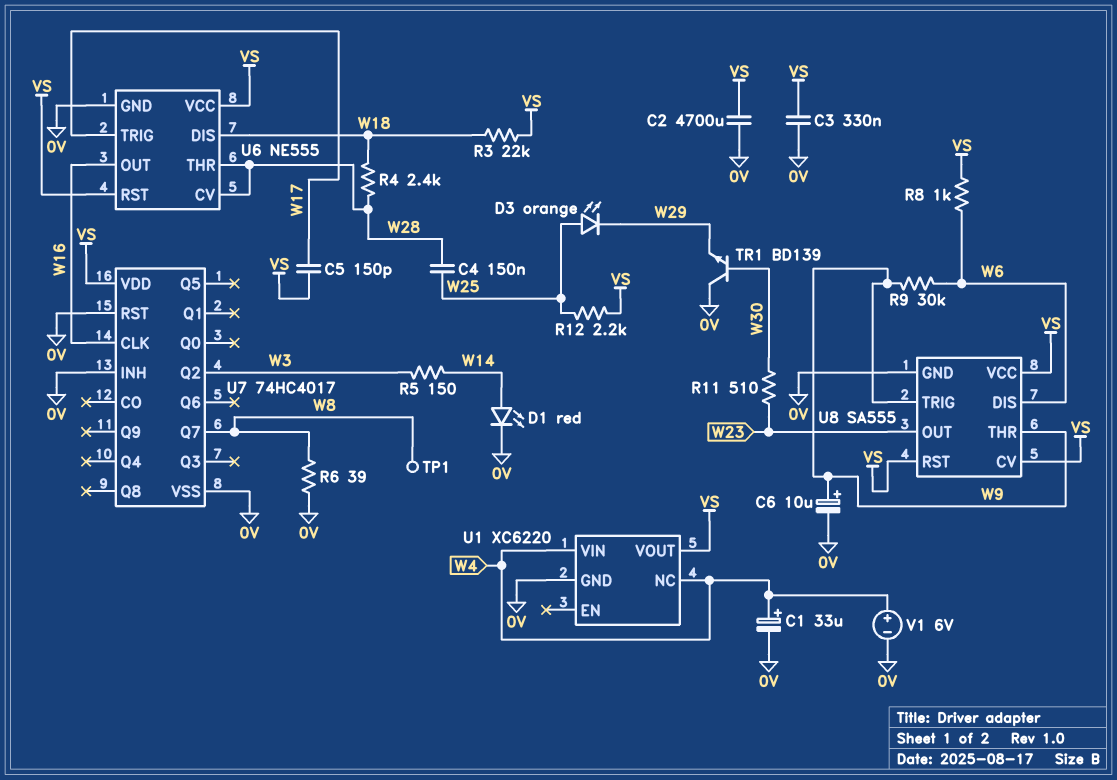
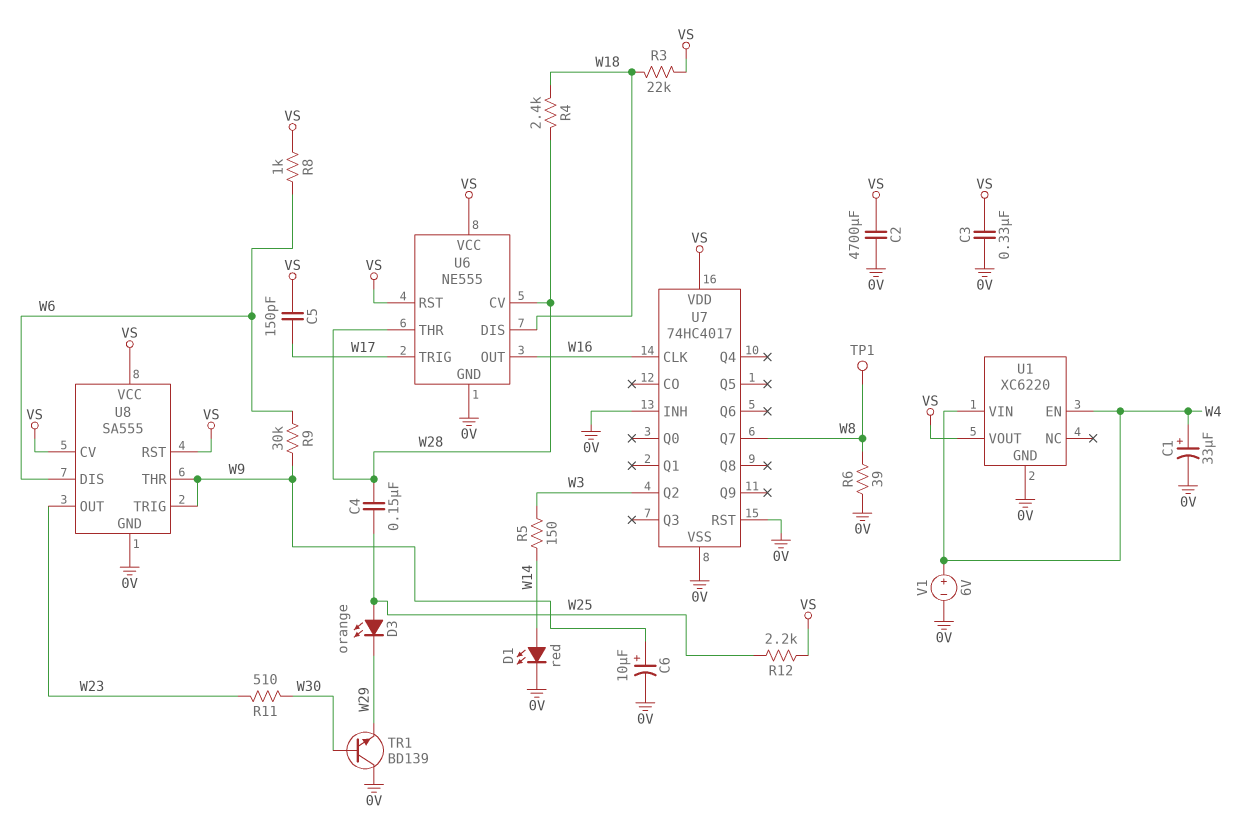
U1 pin EN: none -> W4
U1 pin NC: W4 -> none

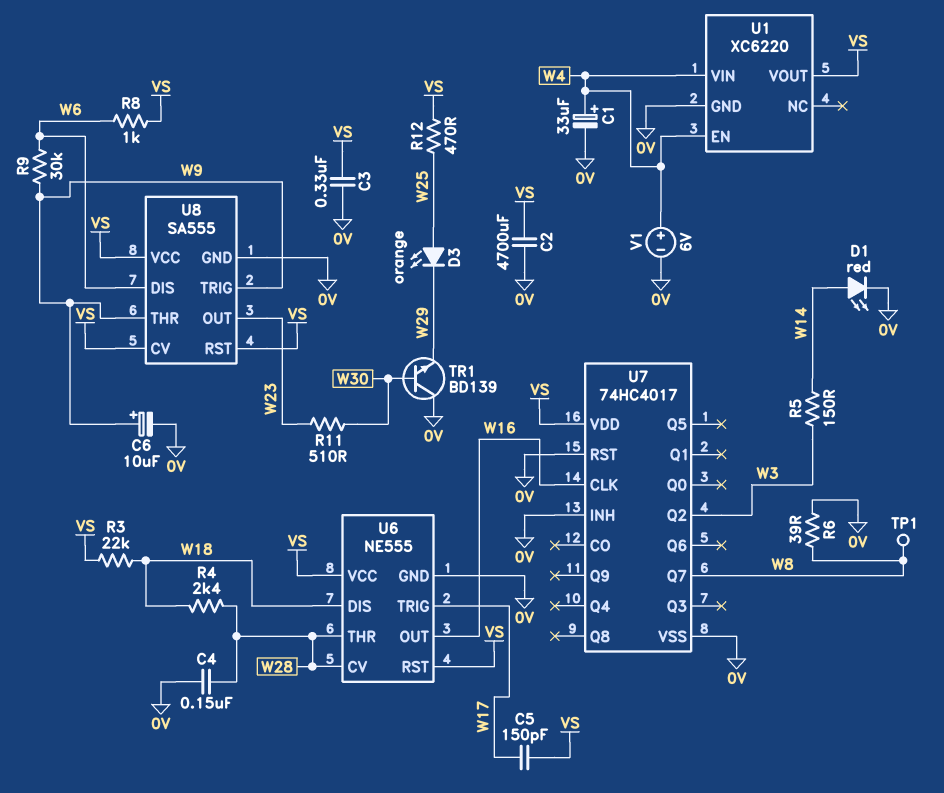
C4: 150nF (W25, W28) -> 150nF (0V, W28)
R12: 2.2k (VS, W25) -> 470 (VS, W25)

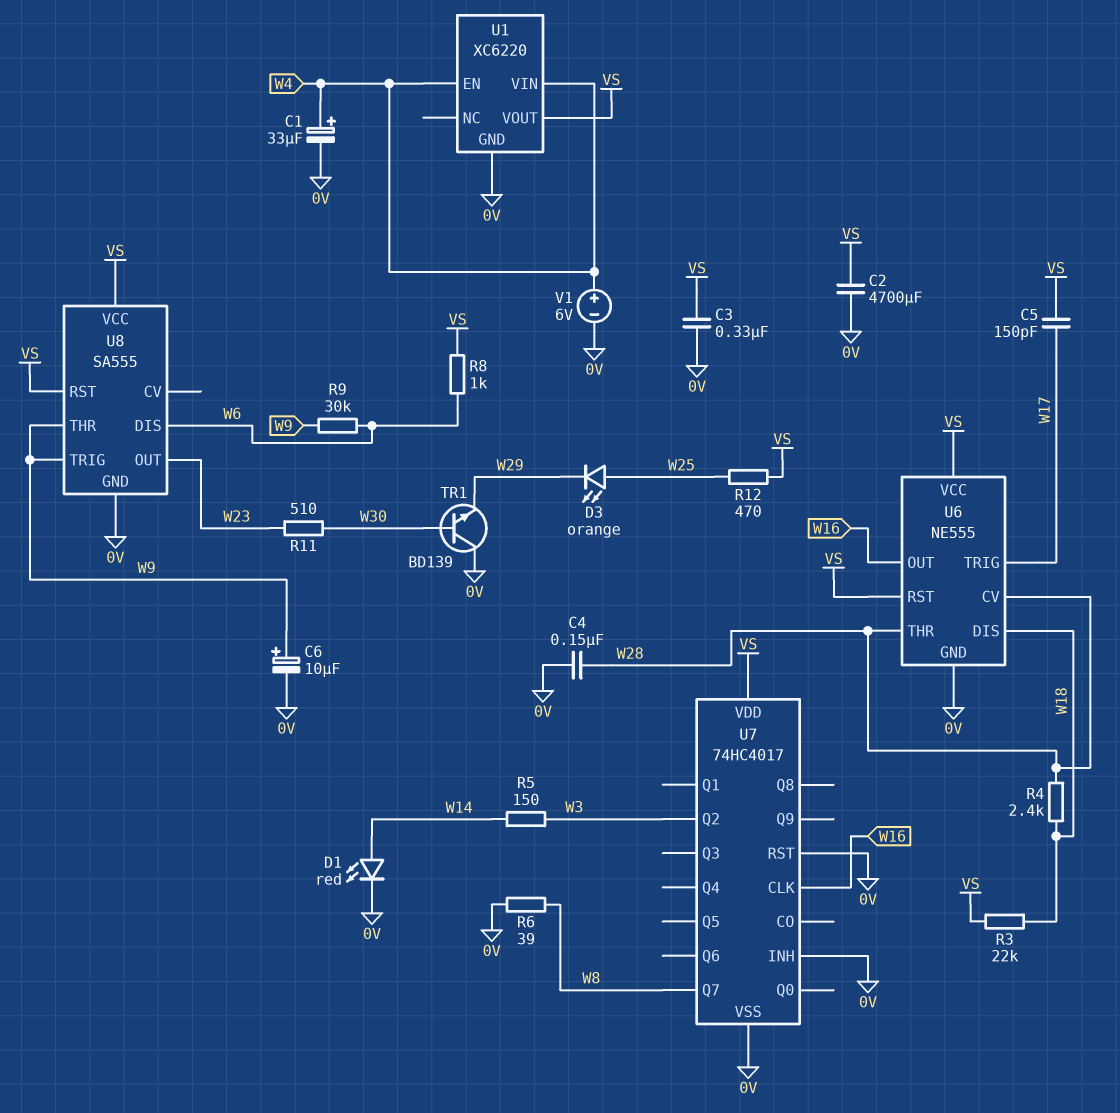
TP1: test point (W8) -> none
U8 pin CV: VS -> none

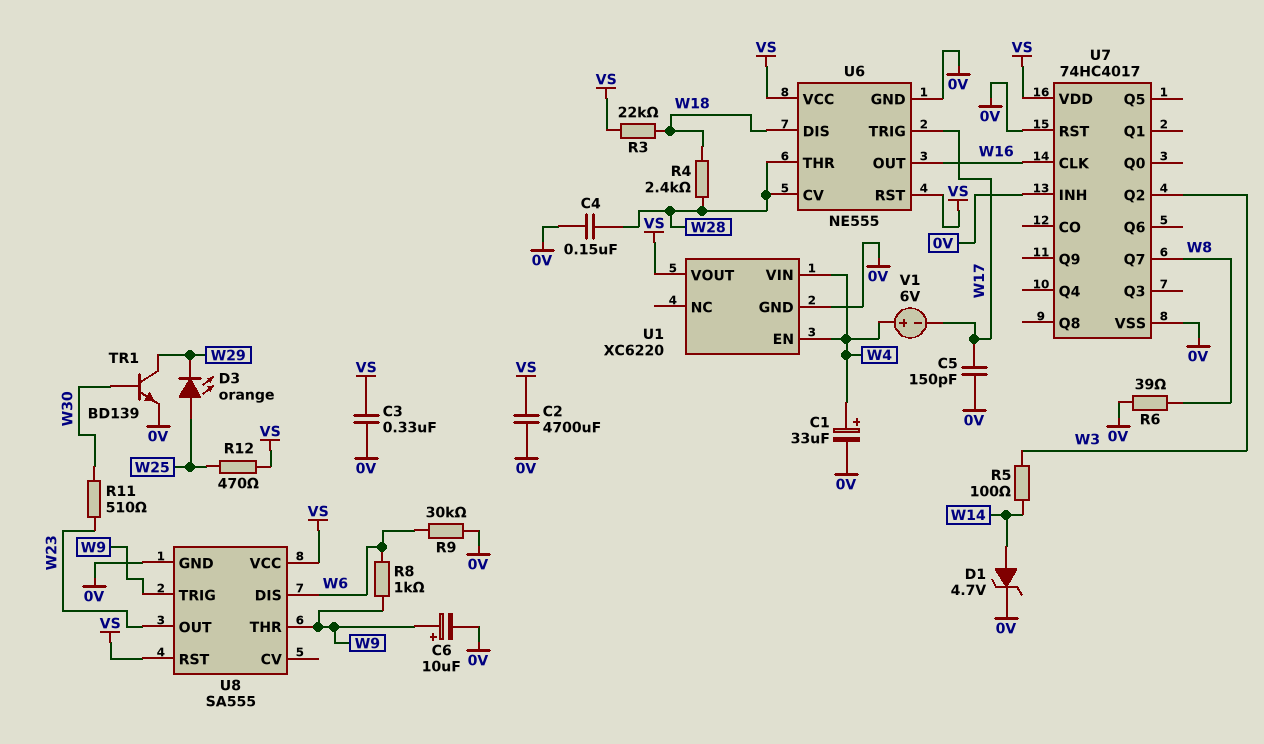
C5: 150pF (VS, W17) -> 150pF (0V, W17)
D1: LED red (A W14, K 0V) -> zener 4.7V (A W14, K 0V)
R5: 150 (W3, W14) -> 100 (W3, W14)
R8: 1k (VS, W6) -> 1k (W6, W9)
R9: 30k (W6, W9) -> 30k (0V, W6)
TR1: NPN BD139 (B W30, C 0V, E W29) -> NPN BD139 (B W30, C W29, E 0V)
V1: 6V (plus W4, minus 0V) -> 6V (plus W4, minus W17)

